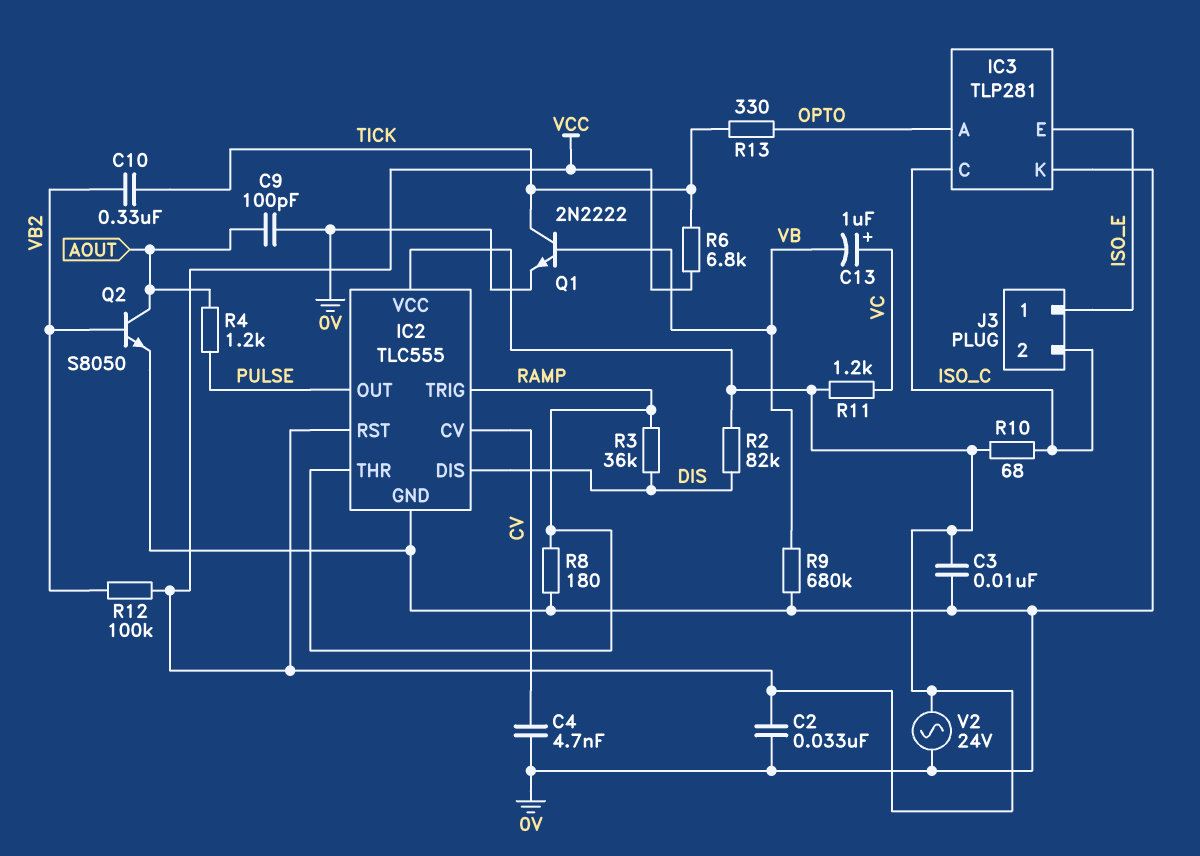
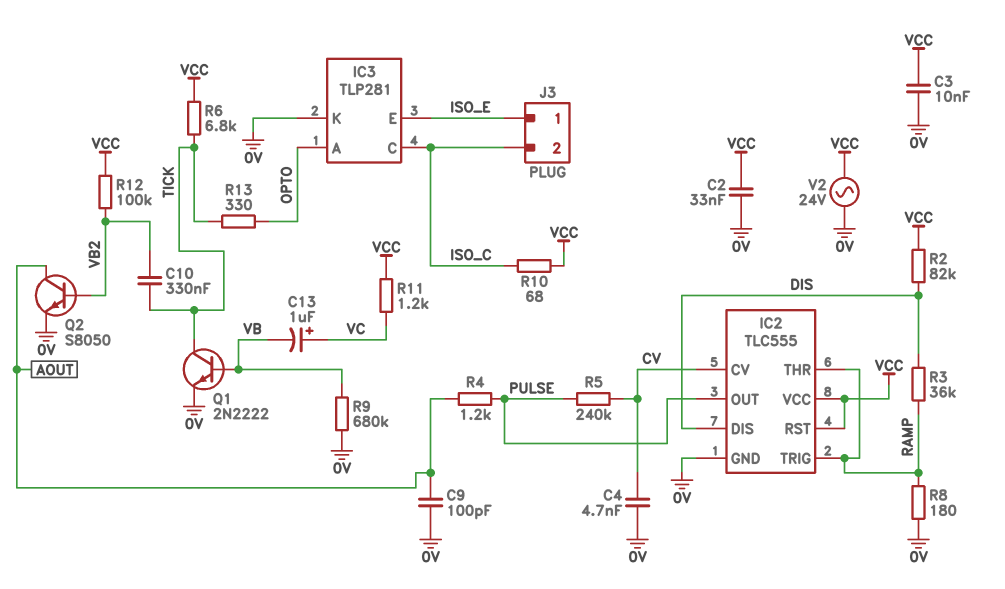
R5: none -> 240k (CV, PULSE)

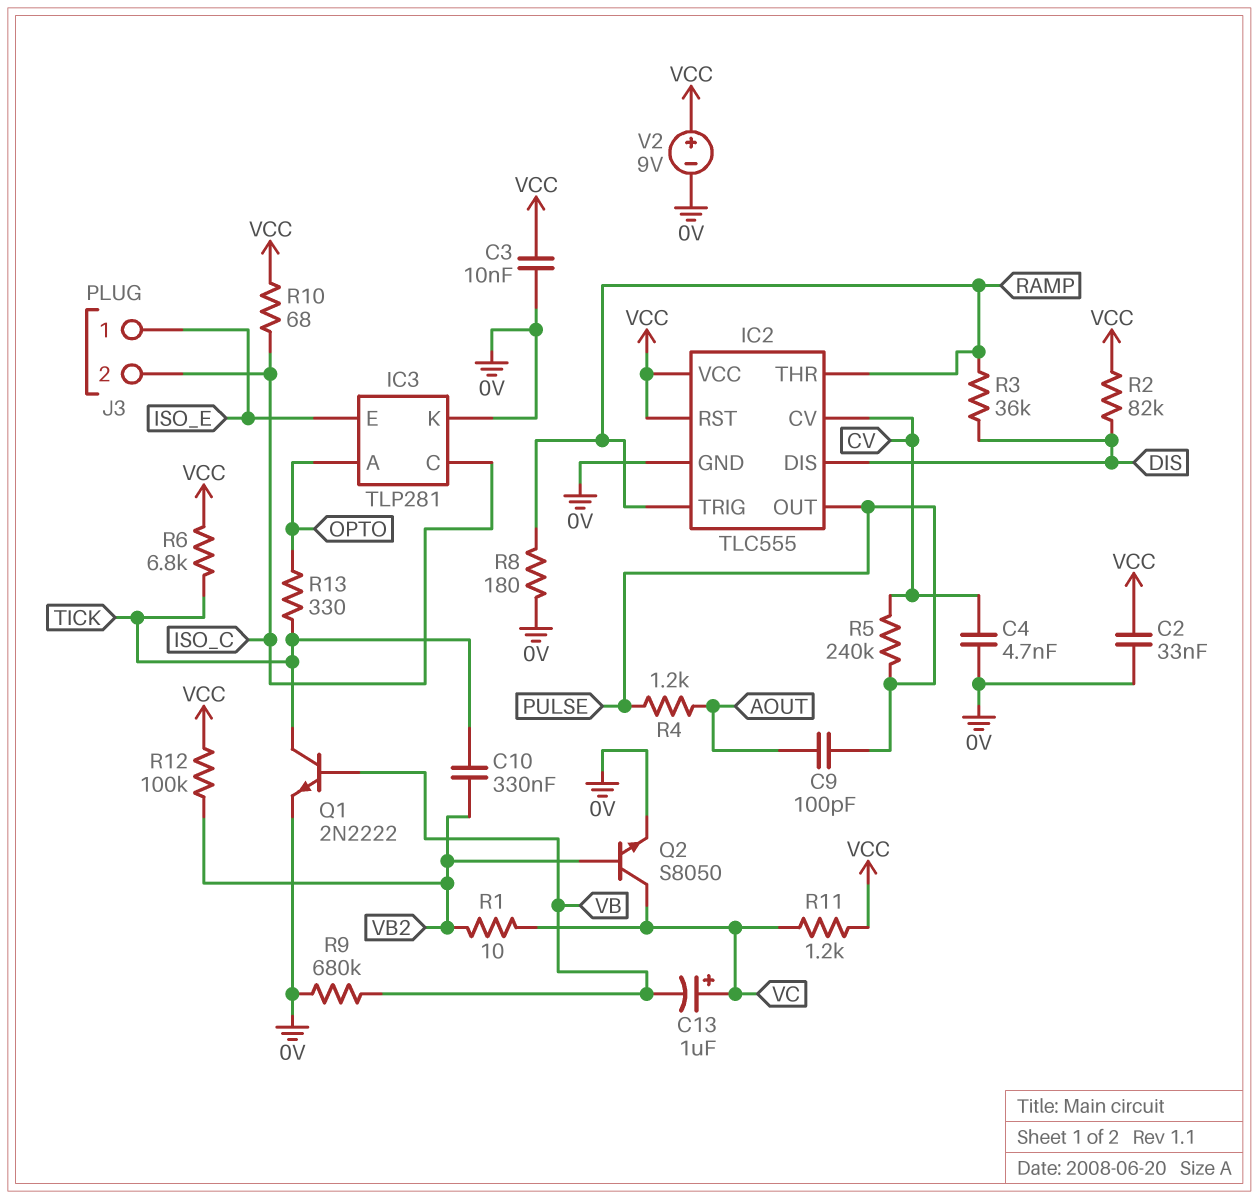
C9: 100pF (0V, AOUT) -> 100pF (AOUT, PULSE)
Q2: NPN S8050 (B VB2, C AOUT, E 0V) -> NPN S8050 (B VB2, C VC, E 0V)
R1: none -> 10 (VB2, VC)
V2: AC 24V (0V, VCC) -> 9V (plus VCC, minus 0V)

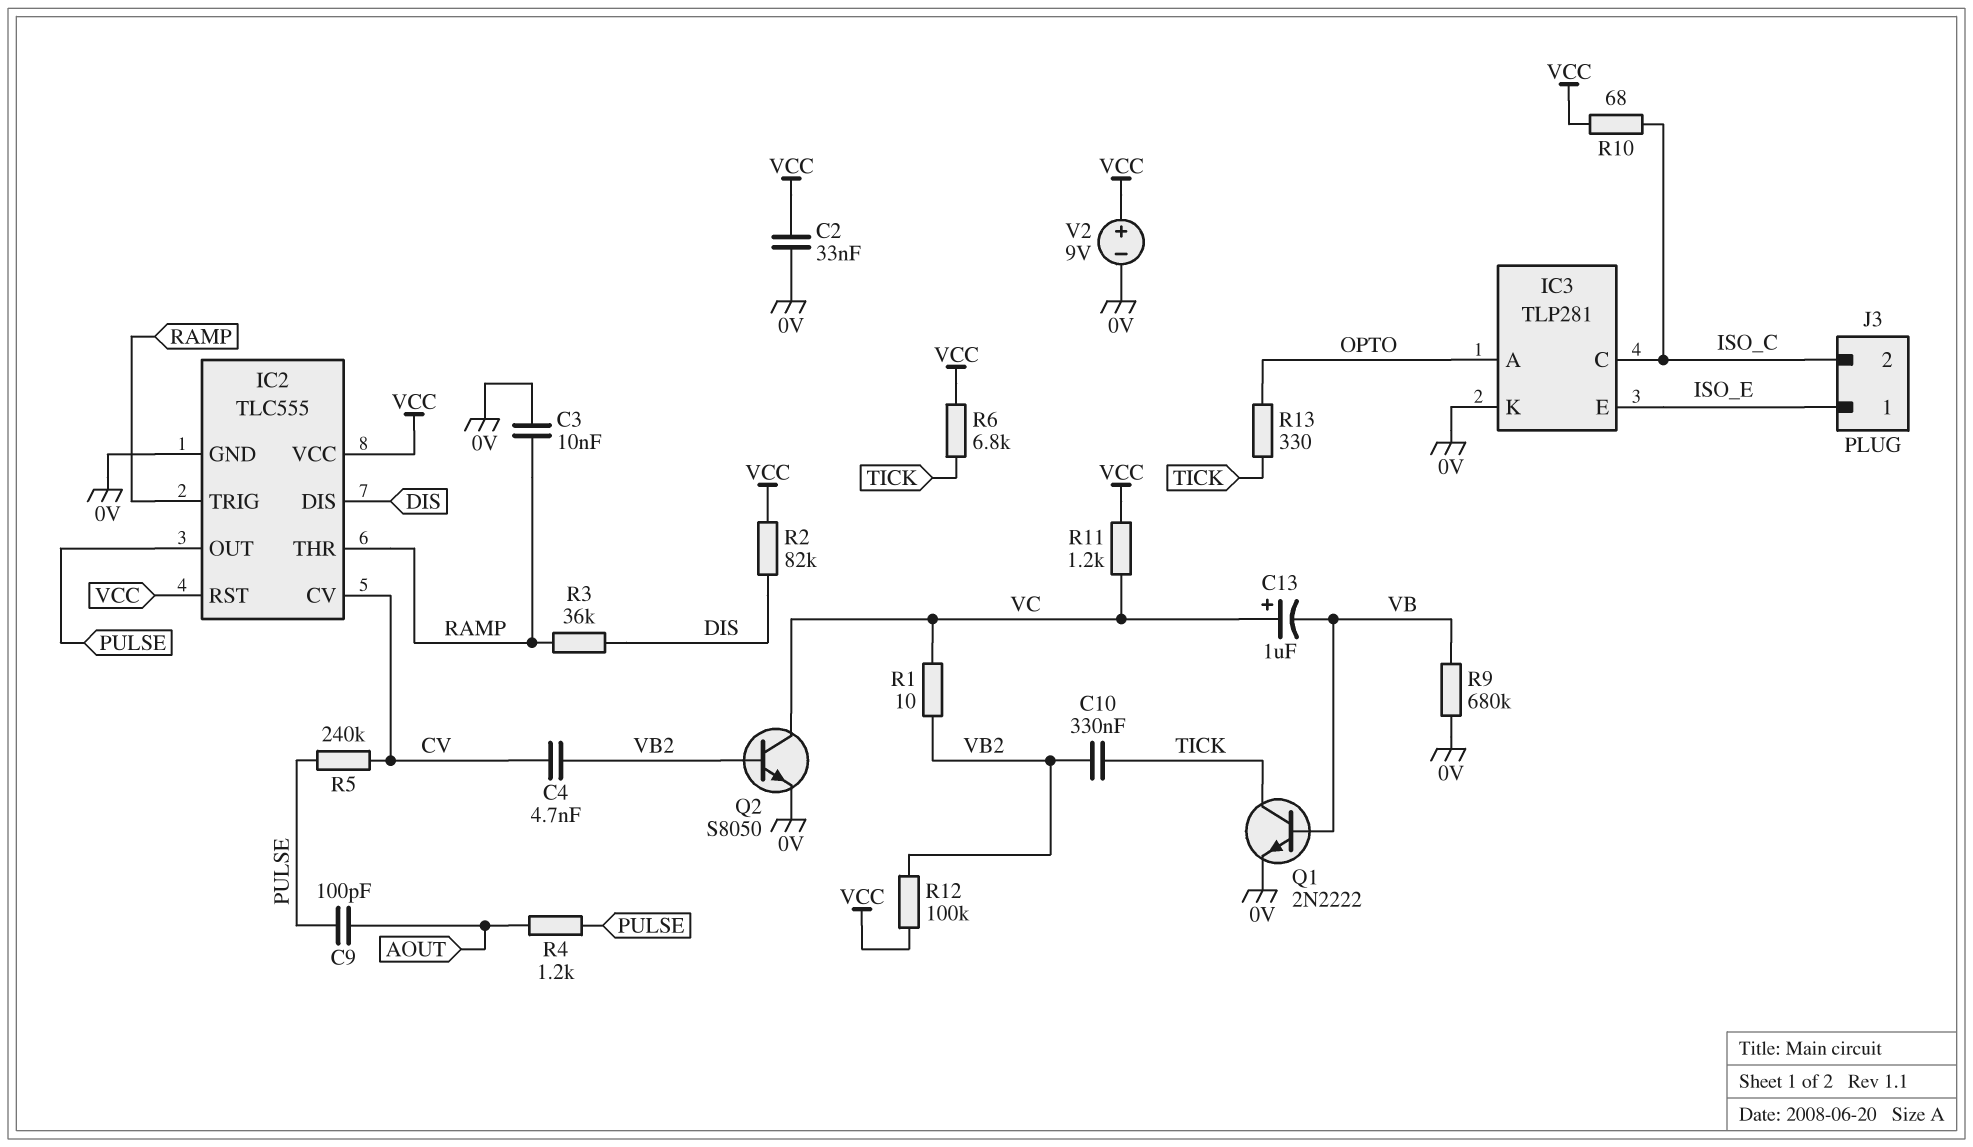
C3: 10nF (0V, VCC) -> 10nF (0V, RAMP)
C4: 4.7nF (0V, CV) -> 4.7nF (CV, VB2)
R8: 180 (0V, RAMP) -> none

